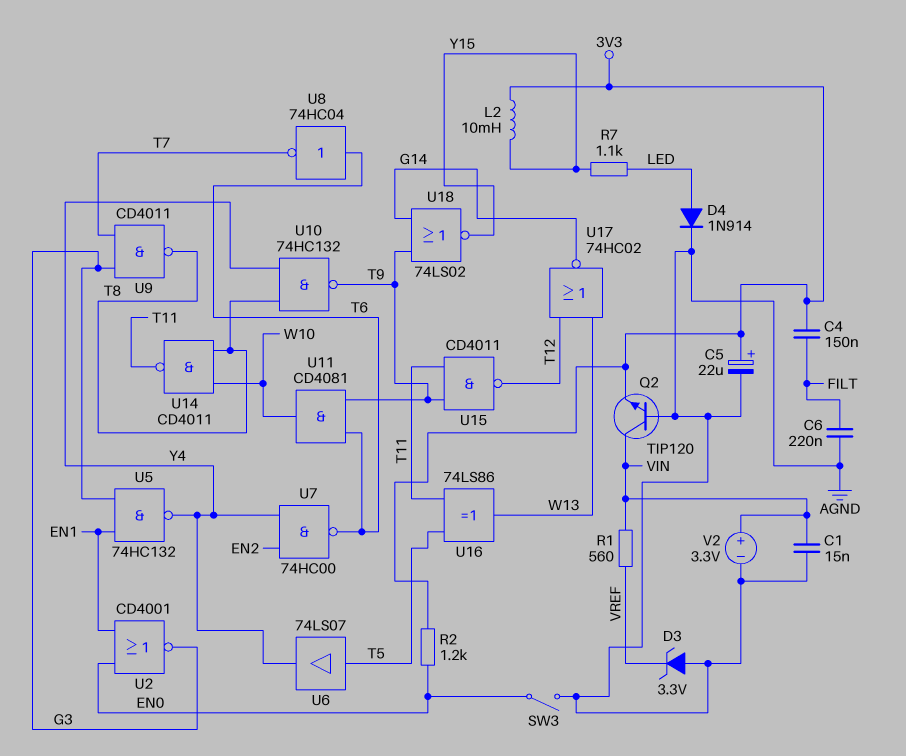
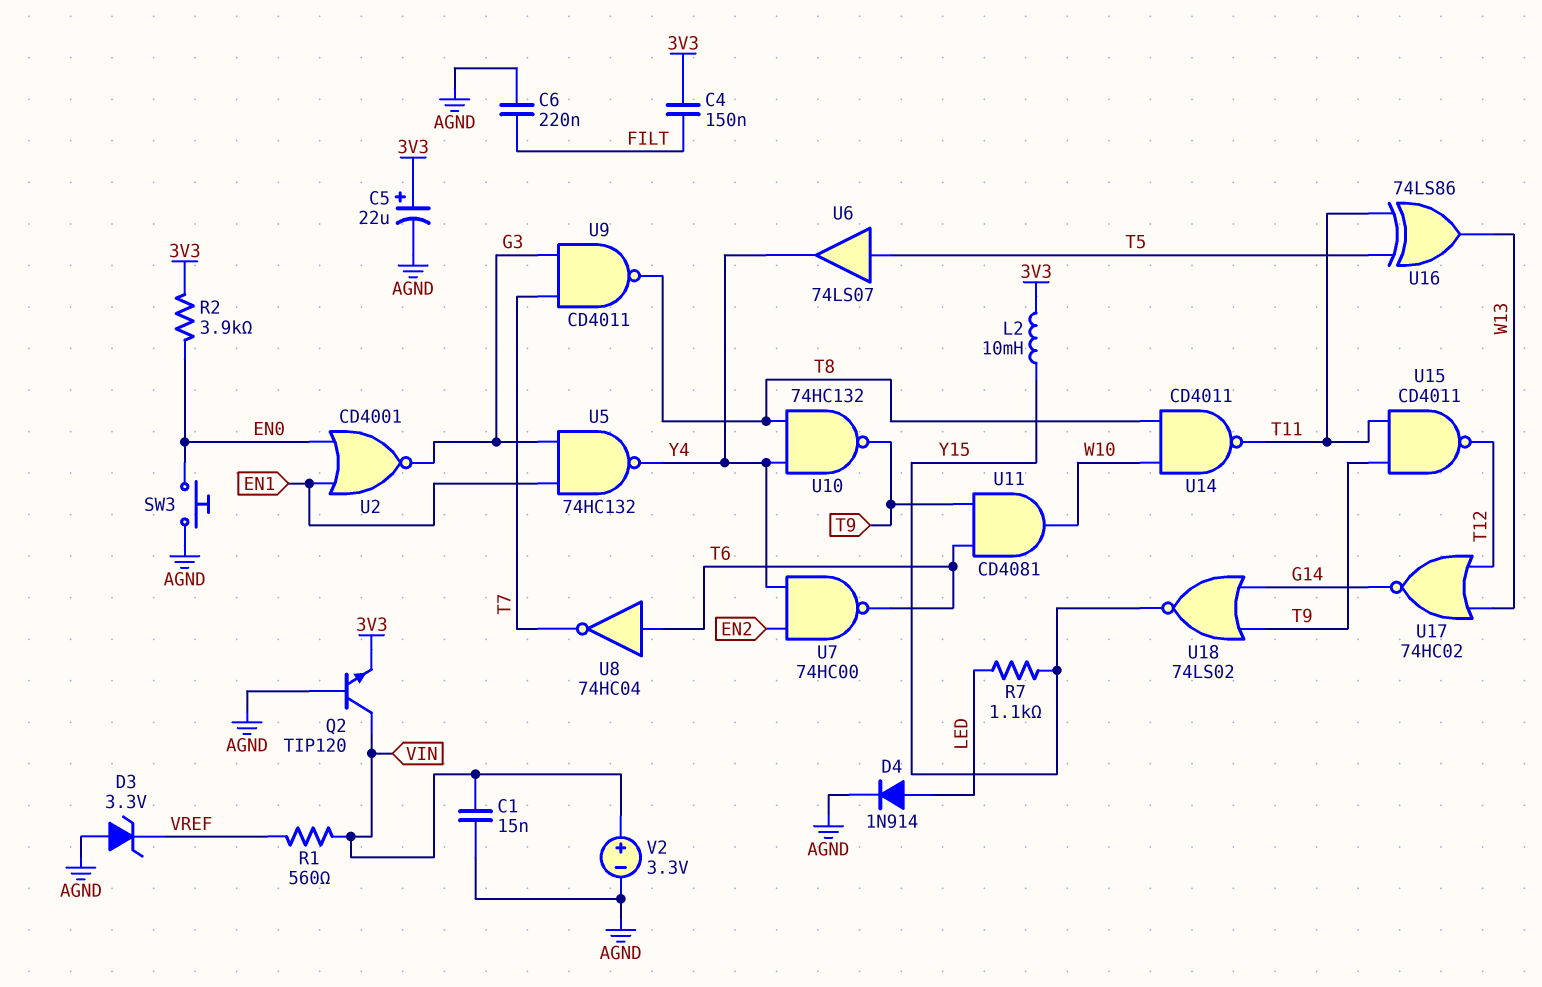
R2: 1.2k (3V3, EN0) -> 3.9k (3V3, EN0)
SW3: switch (AGND, EN0) -> button (AGND, EN0)

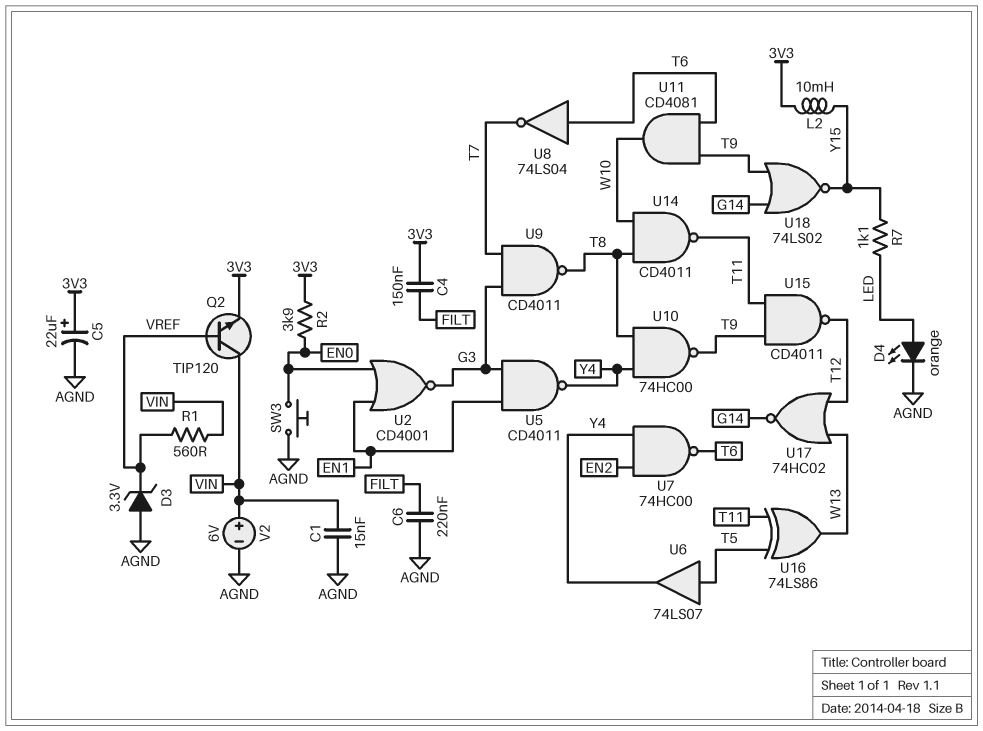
D4: diode 1N914 (A LED, K AGND) -> LED orange (A LED, K AGND)
Q2: NPN TIP120 (B AGND, C VIN, E 3V3) -> NPN TIP120 (B VREF, C VIN, E 3V3)
U5: NAND 74HC132 (in EN1, in G3, out Y4) -> NAND CD4011 (in EN1, in G3, out Y4)
U8: NOT 74HC04 (in T6, out T7) -> NOT 74LS04 (in T6, out T7)
U10: NAND 74HC132 (in T8, in Y4, out T9) -> NAND 74HC00 (in T8, in Y4, out T9)
V2: 3.3V (plus VIN, minus AGND) -> 6V (plus VIN, minus AGND)

